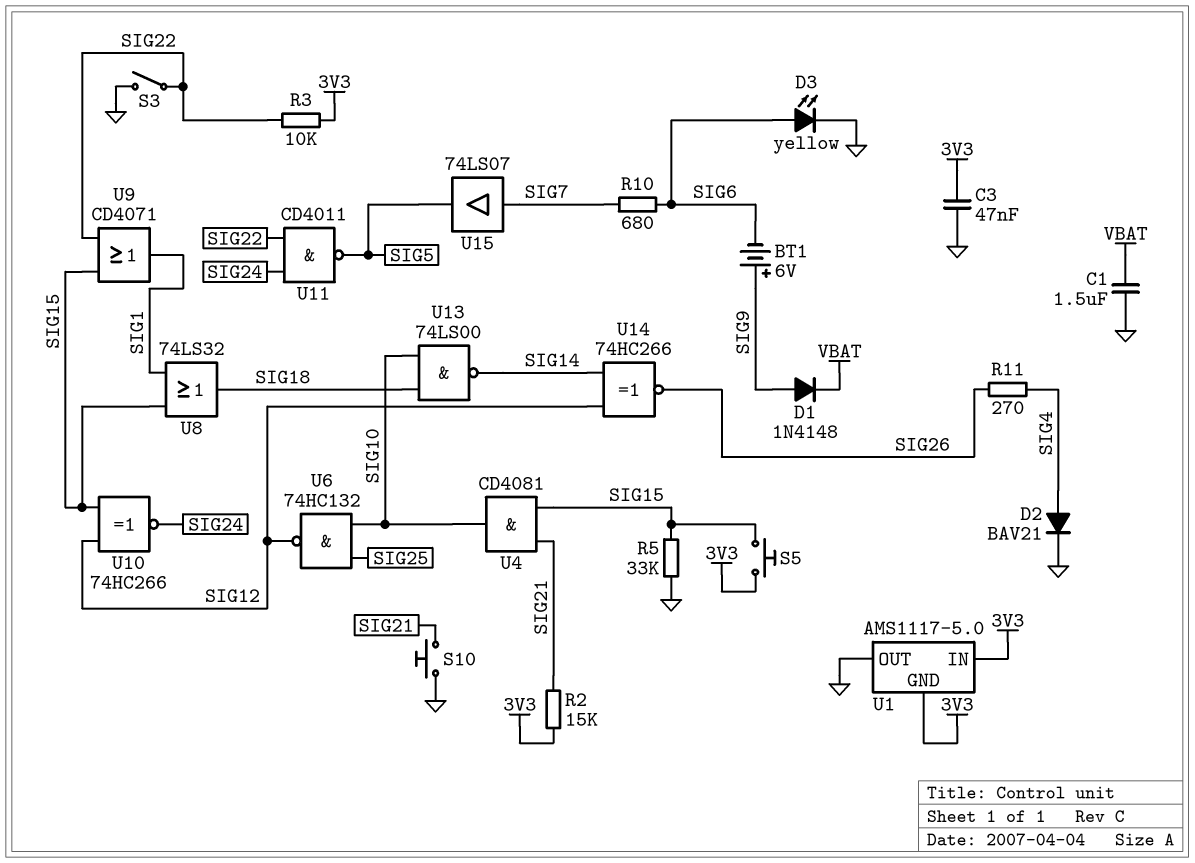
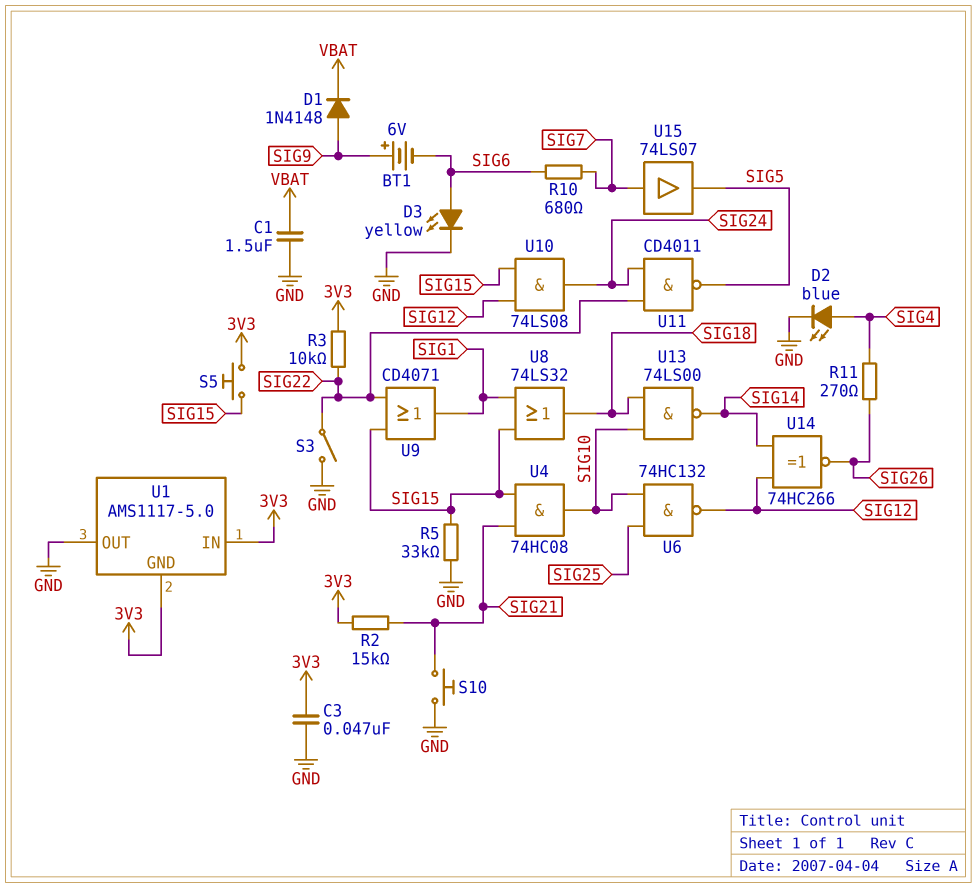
D2: diode BAV21 (A SIG4, K GND) -> LED blue (A SIG4, K GND)
U4: AND CD4081 (in SIG15, in SIG21, out SIG10) -> AND 74HC08 (in SIG15, in SIG21, out SIG10)
U10: XNOR 74HC266 (in SIG12, in SIG15, out SIG24) -> AND 74LS08 (in SIG12, in SIG15, out SIG24)

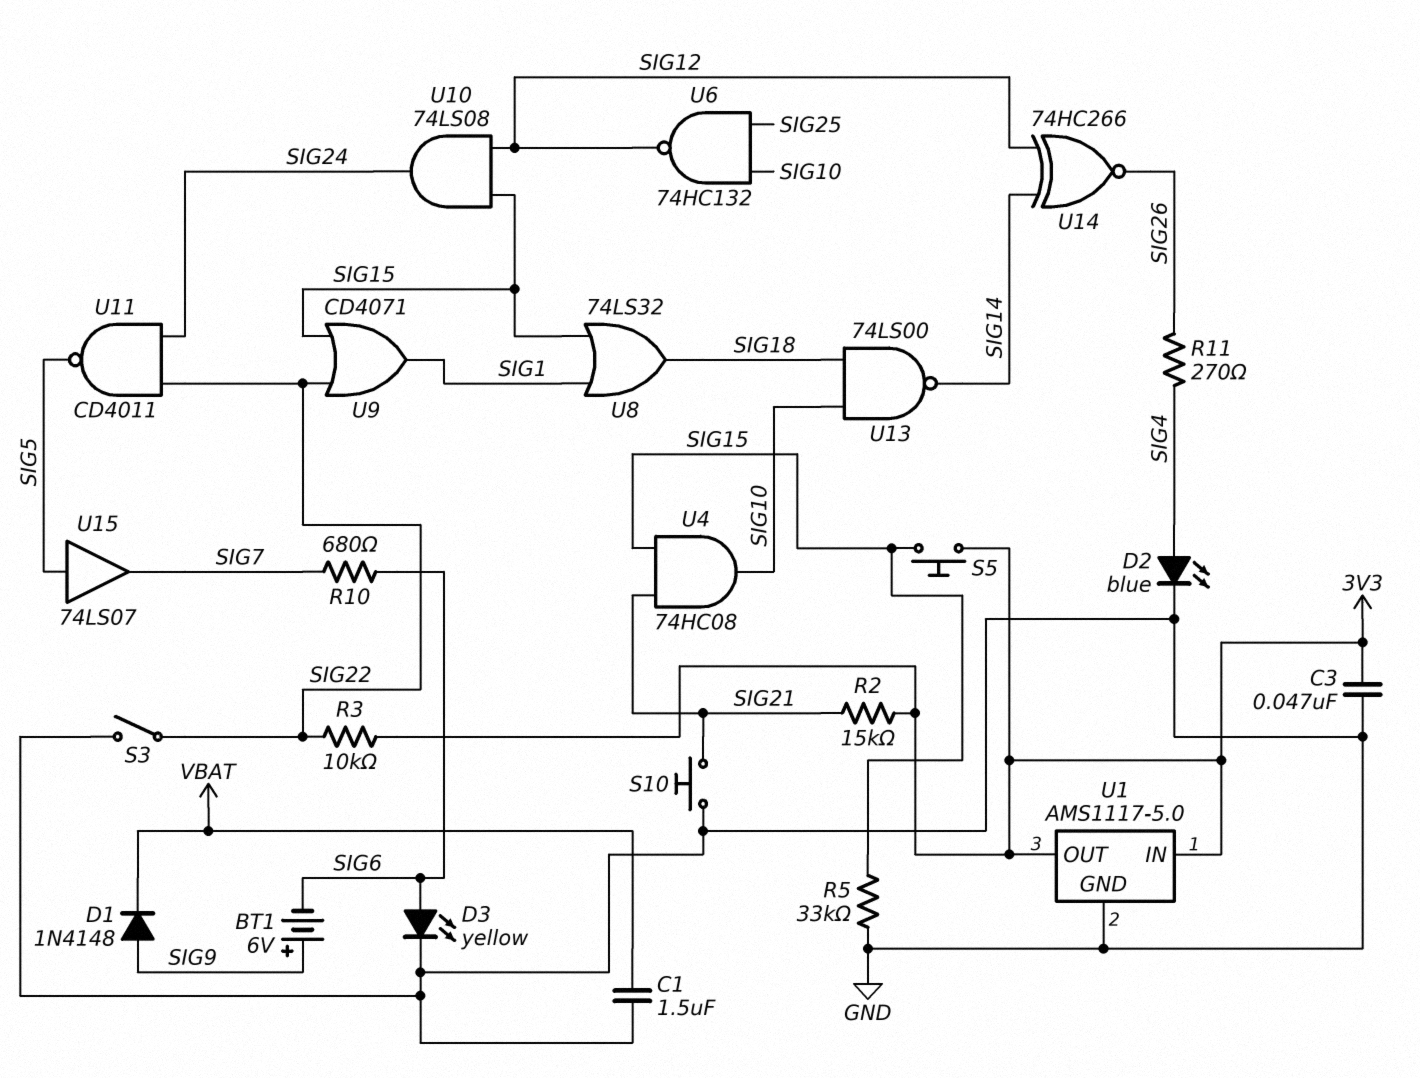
U1 pin GND: 3V3 -> GND
U1 pin OUT: GND -> 3V3
U15: buffer 74LS07 (in SIG7, out SIG5) -> buffer 74LS07 (in SIG5, out SIG7)

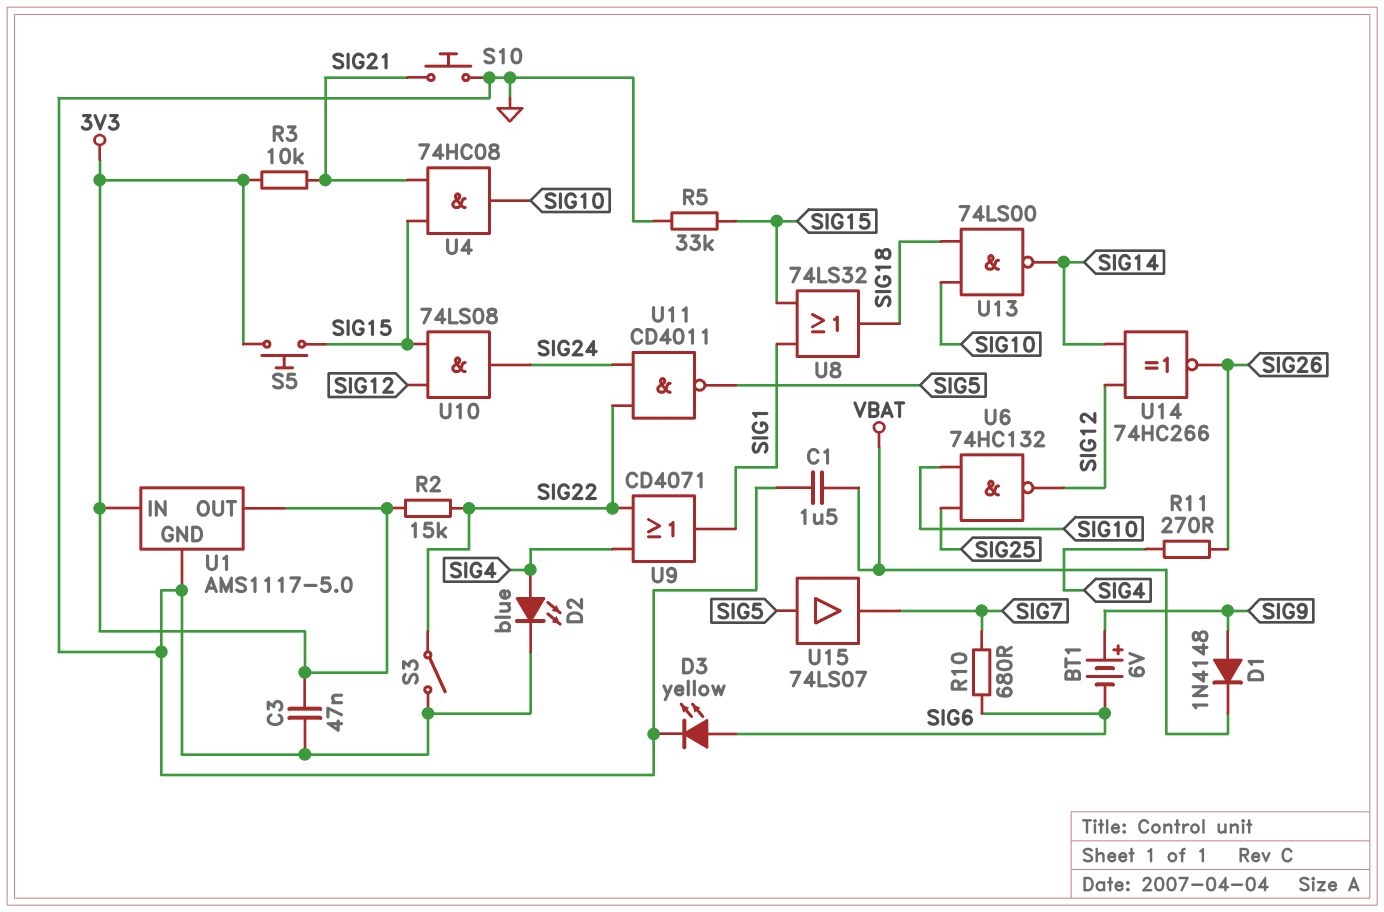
R2: 15k (3V3, SIG21) -> 15k (3V3, SIG22)
R3: 10k (3V3, SIG22) -> 10k (3V3, SIG21)
U9: OR CD4071 (in SIG15, in SIG22, out SIG1) -> OR CD4071 (in SIG4, in SIG22, out SIG1)

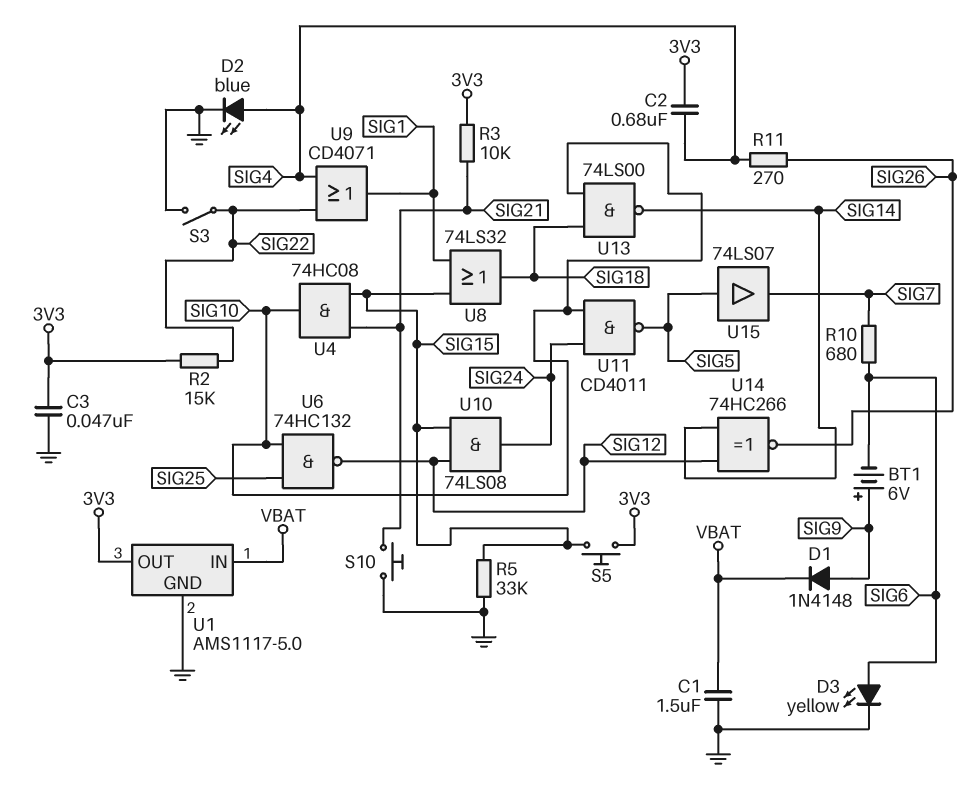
C2: none -> 680nF (3V3, SIG4)
U1 pin IN: 3V3 -> VBAT
U11: NAND CD4011 (in SIG22, in SIG24, out SIG5) -> NAND CD4011 (in SIG10, in SIG24, out SIG5)

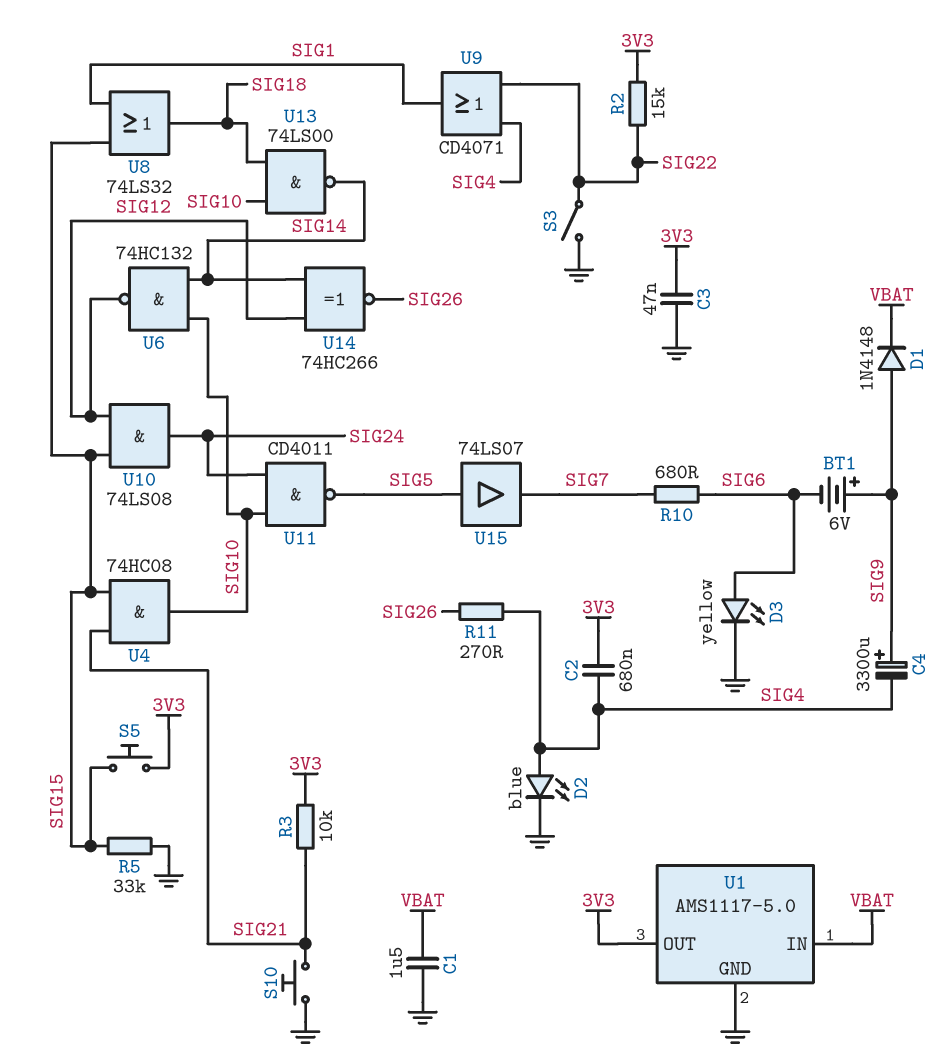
C4: none -> 3300uF (plus SIG9, minus SIG4)
U6: NAND 74HC132 (in SIG10, in SIG25, out SIG12) -> NAND 74HC132 (in SIG10, in SIG14, out SIG12)

